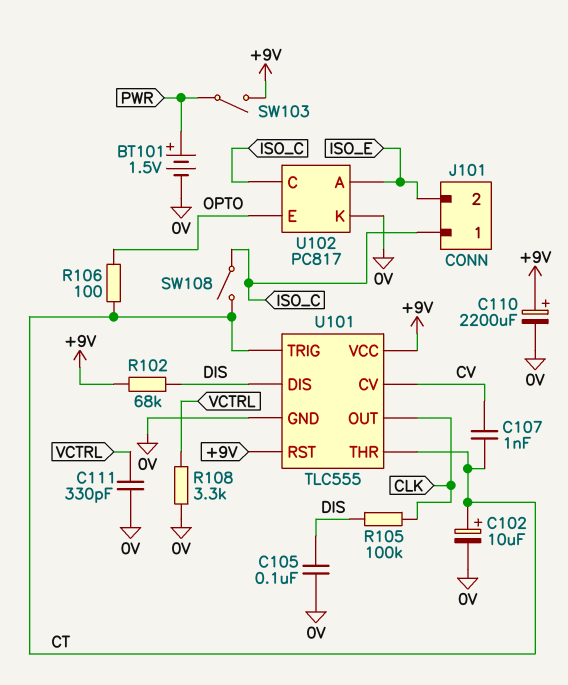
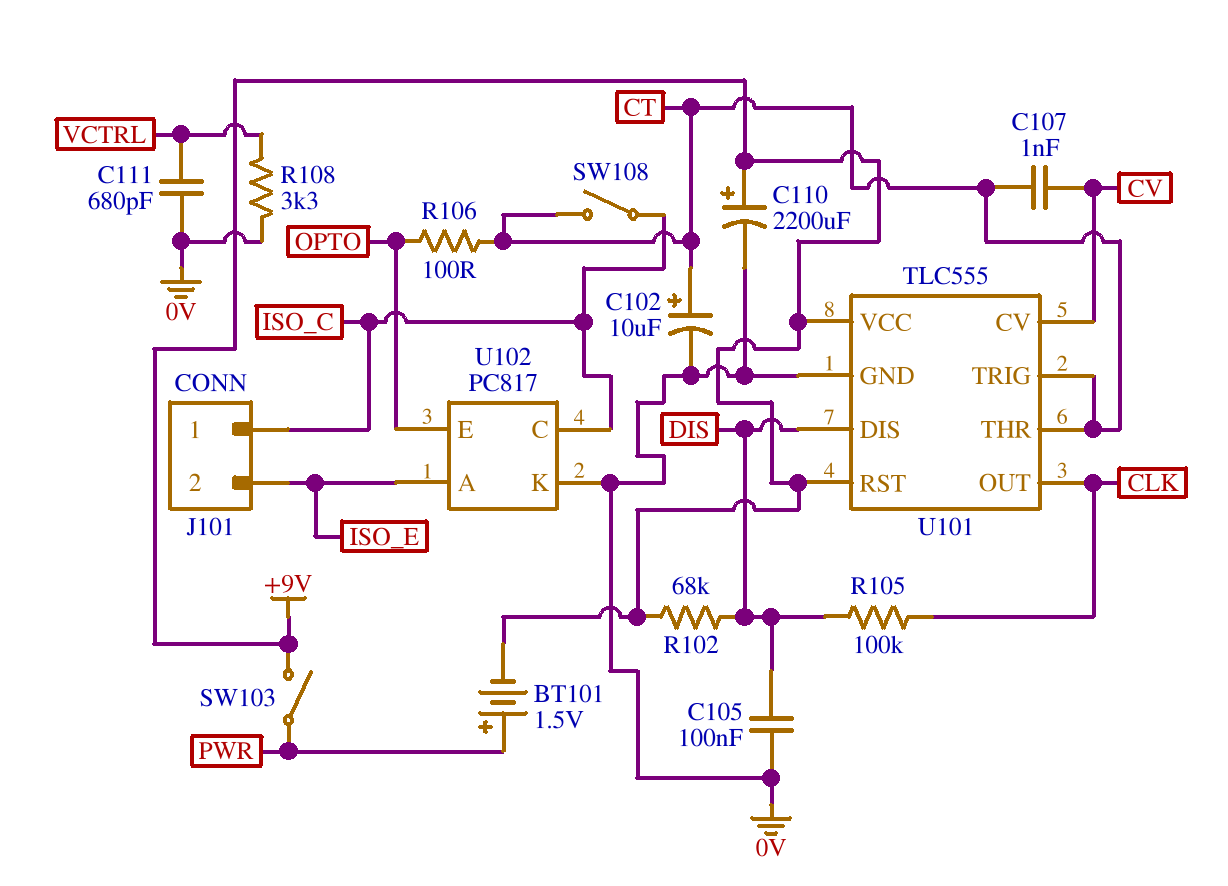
BT101: 1.5V (plus PWR, minus 0V) -> 1.5V (plus PWR, minus +9V)
C111: 330pF (0V, VCTRL) -> 680pF (0V, VCTRL)

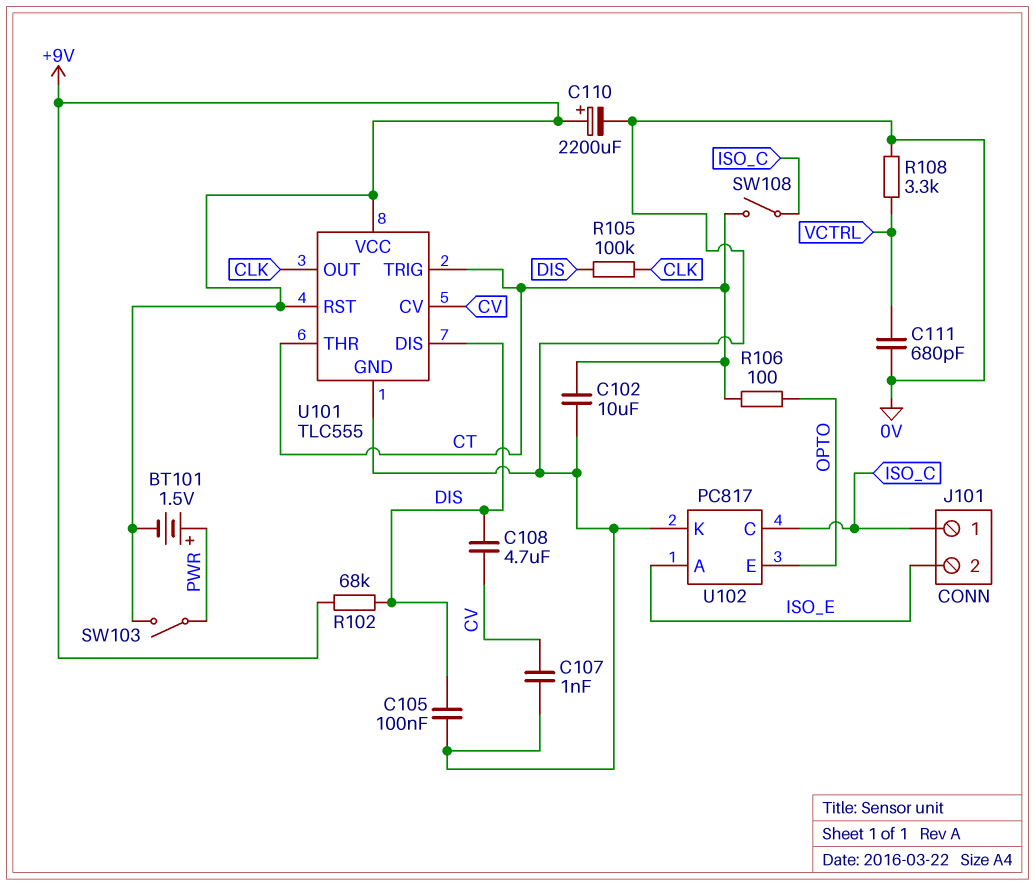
C102: 10uF (plus CT, minus 0V) -> 10uF (0V, CT)
C107: 1nF (CT, CV) -> 1nF (0V, CV)
C108: none -> 4.7uF (CV, DIS)

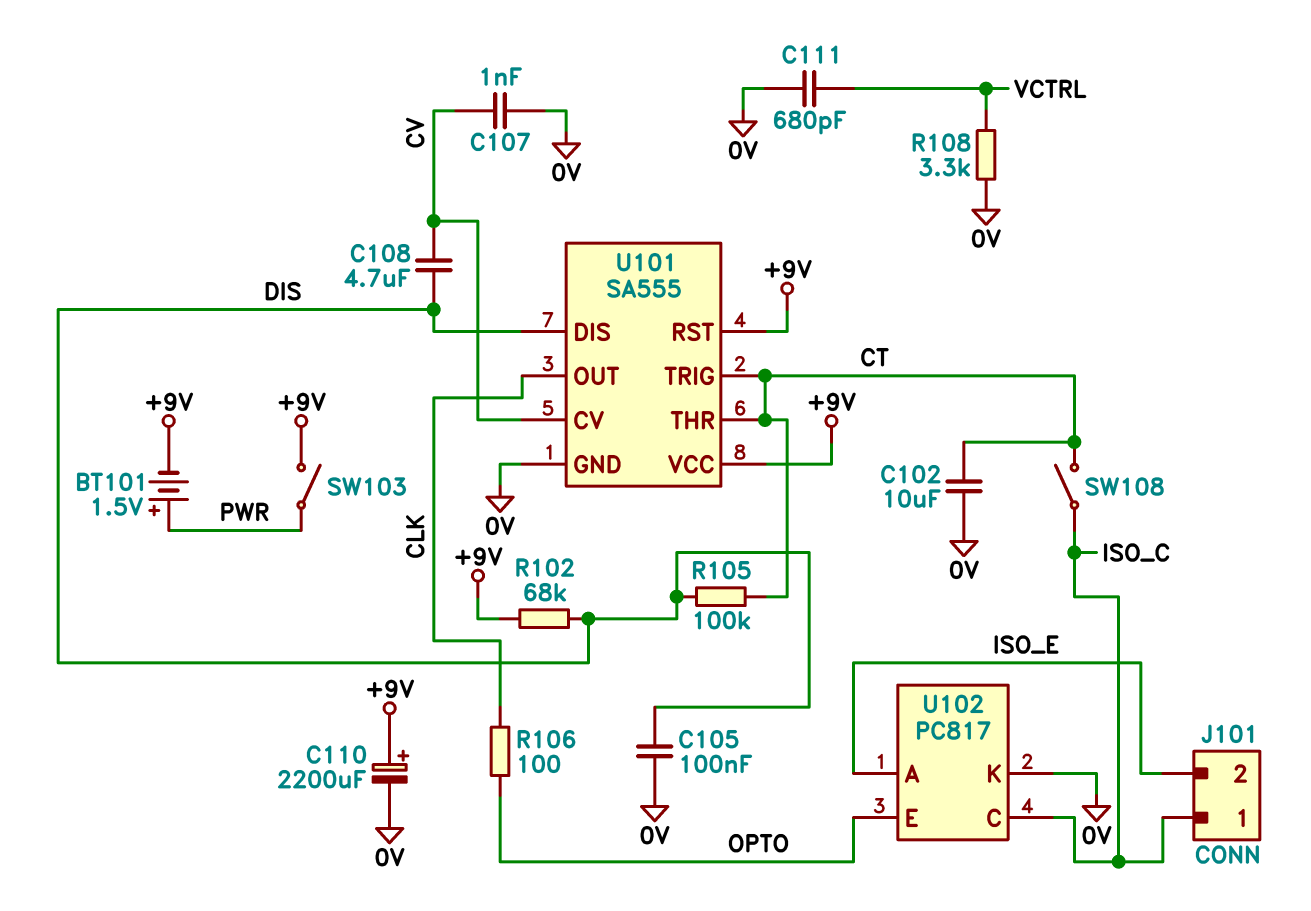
R105: 100k (CLK, DIS) -> 100k (CT, DIS)
R106: 100 (CT, OPTO) -> 100 (CLK, OPTO)
U101: TLC555 -> SA555

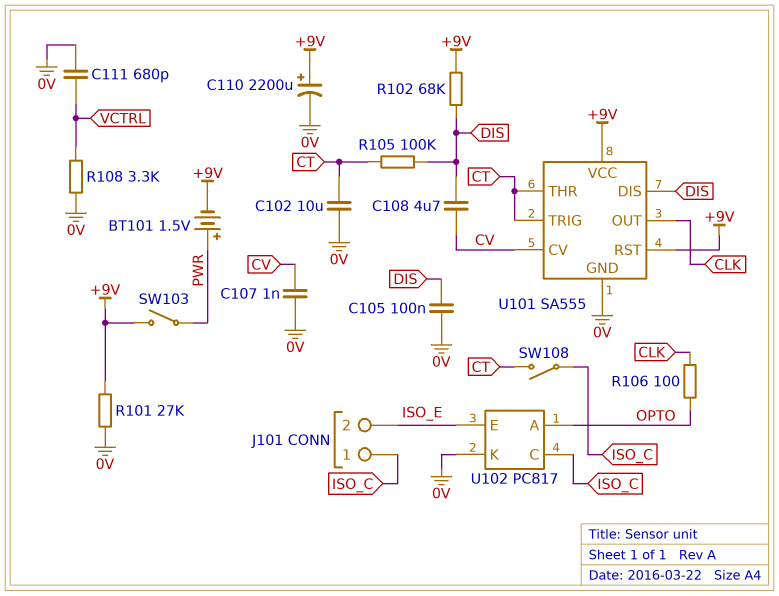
R101: none -> 27k (+9V, 0V)
U102 pin A: ISO_E -> OPTO
U102 pin E: OPTO -> ISO_E

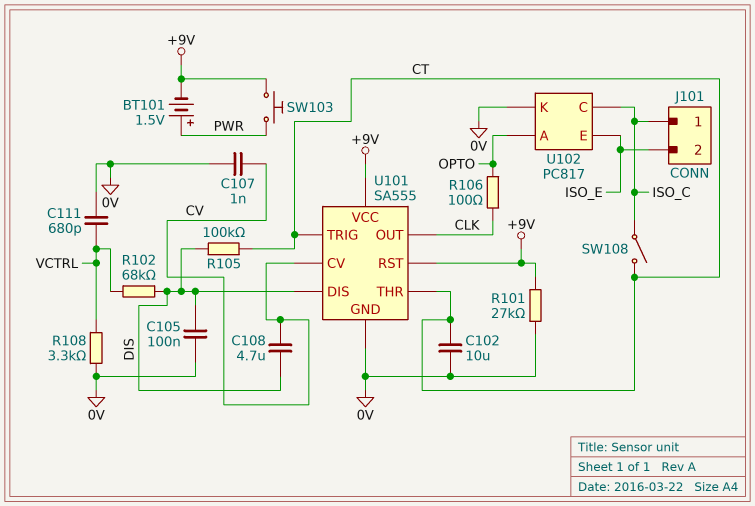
C110: 2200uF (plus +9V, minus 0V) -> none
R102: 68k (+9V, DIS) -> 68k (DIS, VCTRL)
SW103: switch (+9V, PWR) -> button (+9V, PWR)

